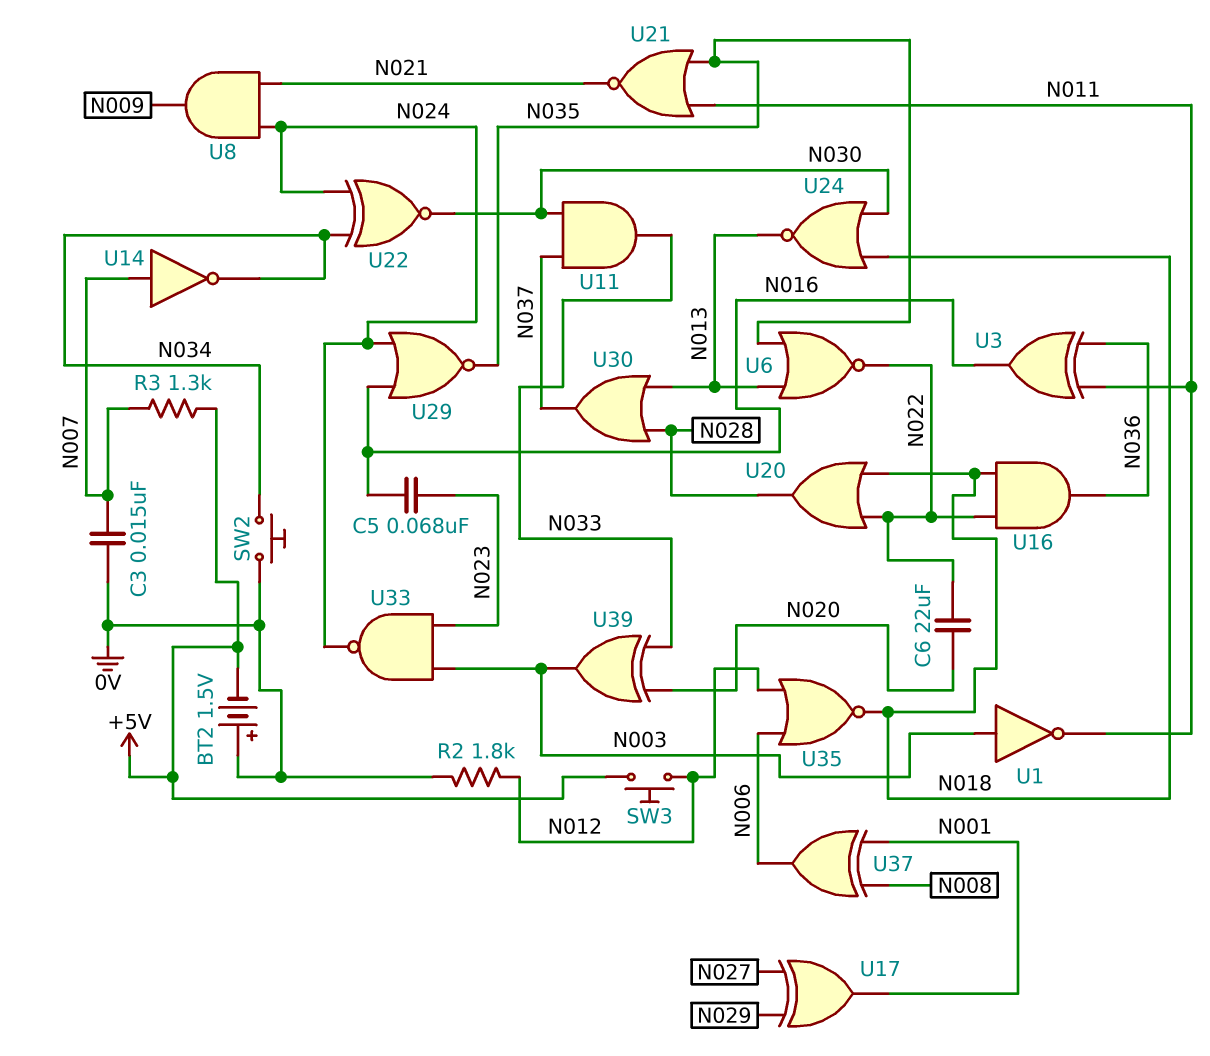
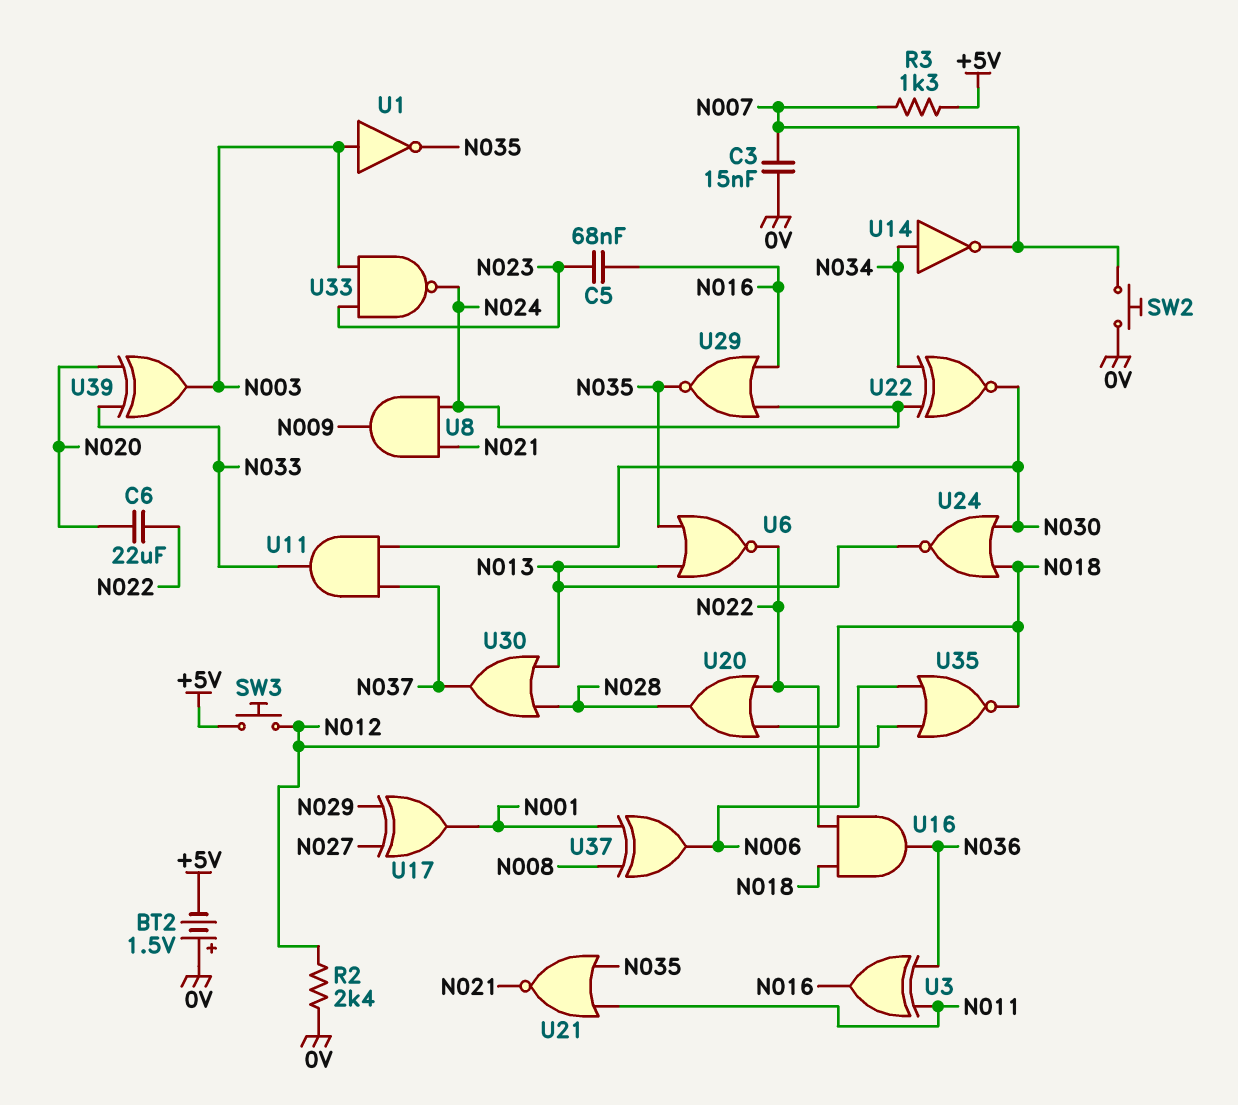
R2: 1.8k (0V, N012) -> 2.4k (0V, N012)
SW2: button (0V, N034) -> button (0V, N007)
U1: NOT (in N003, out N011) -> NOT (in N003, out N035)
U14: NOT (in N007, out N034) -> NOT (in N034, out N007)

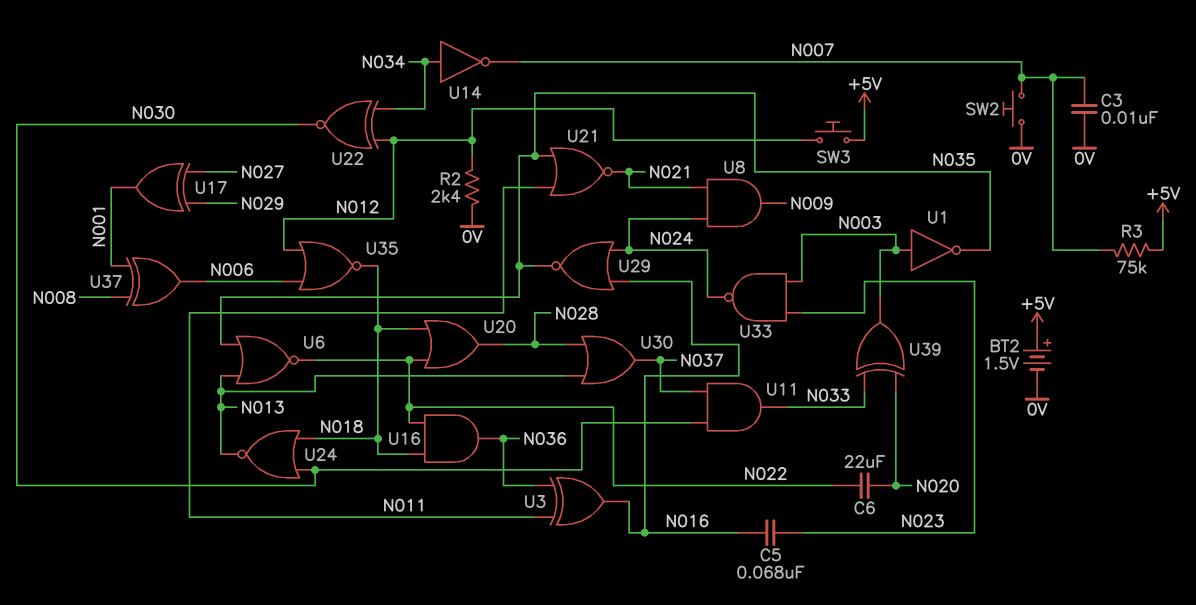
BT2: 1.5V (plus 0V, minus +5V) -> 1.5V (plus +5V, minus 0V)
C3: 15nF (0V, N007) -> 10nF (0V, N007)
R3: 1.3k (+5V, N007) -> 75k (+5V, N007)
U22: XNOR (in N024, in N034, out N030) -> XNOR (in N012, in N034, out N030)

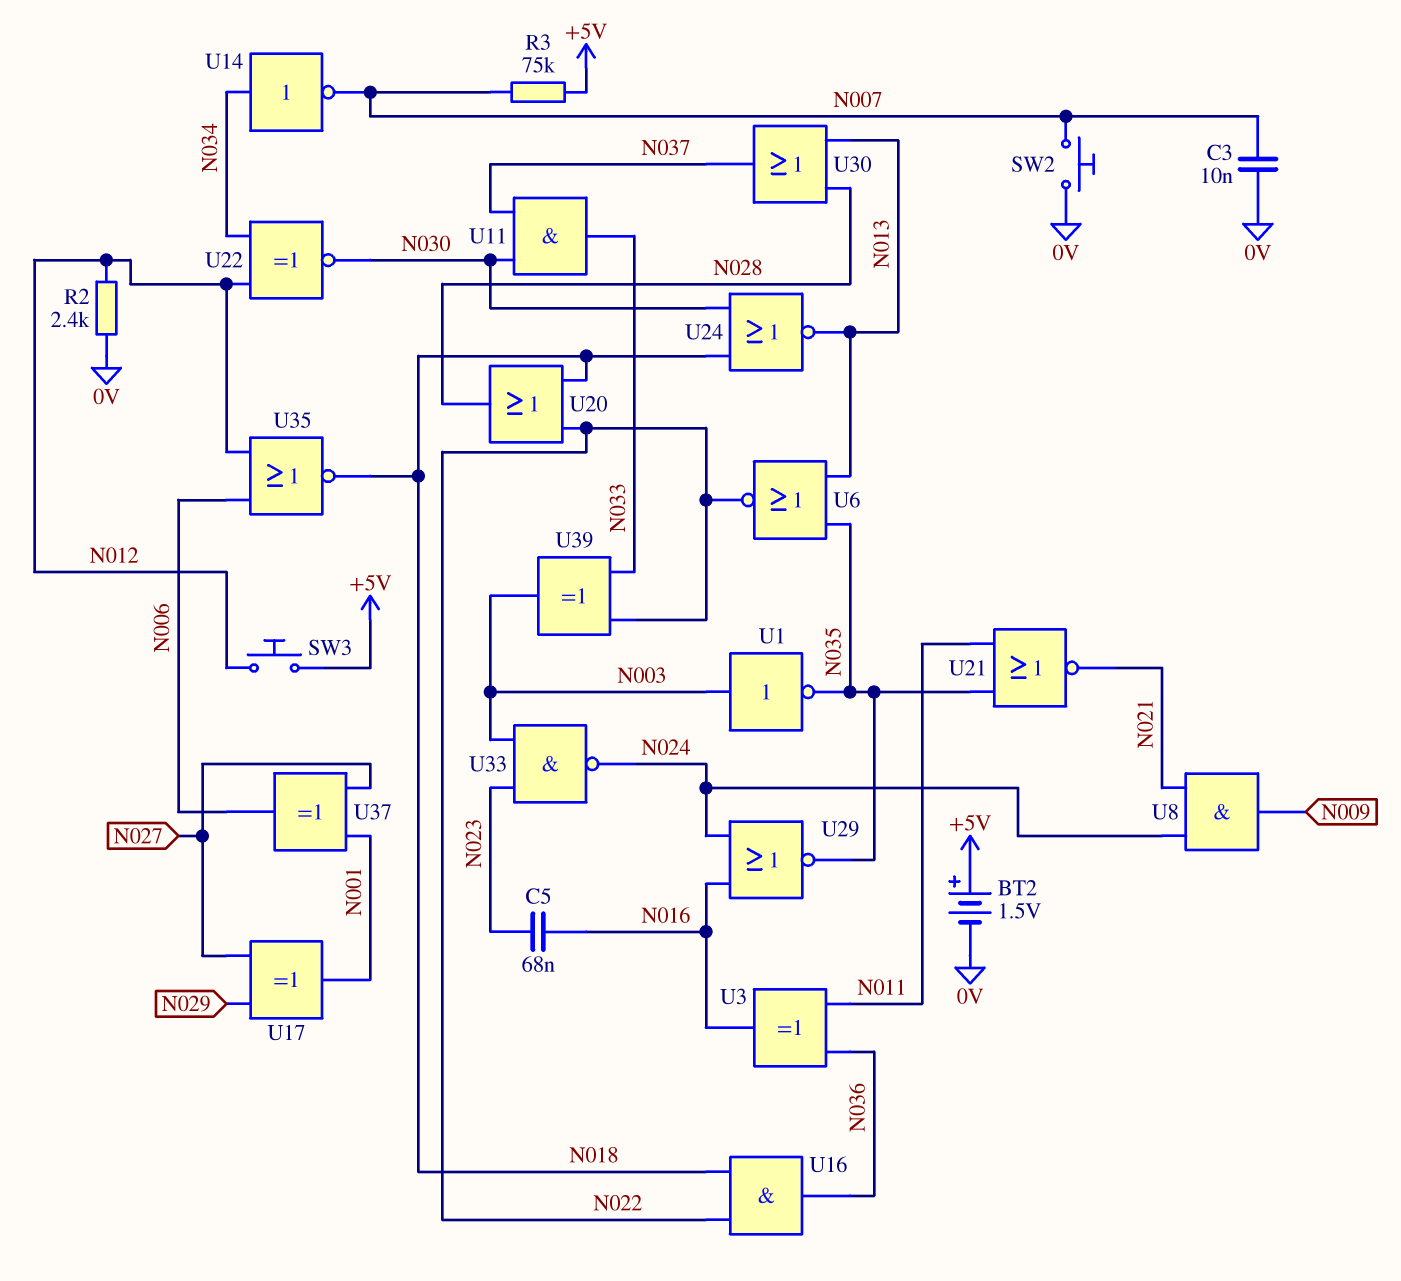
C6: 22uF (N020, N022) -> none
U37: XOR (in N001, in N008, out N006) -> XOR (in N001, in N027, out N006)
U39: XOR (in N020, in N033, out N003) -> XOR (in N022, in N033, out N003)

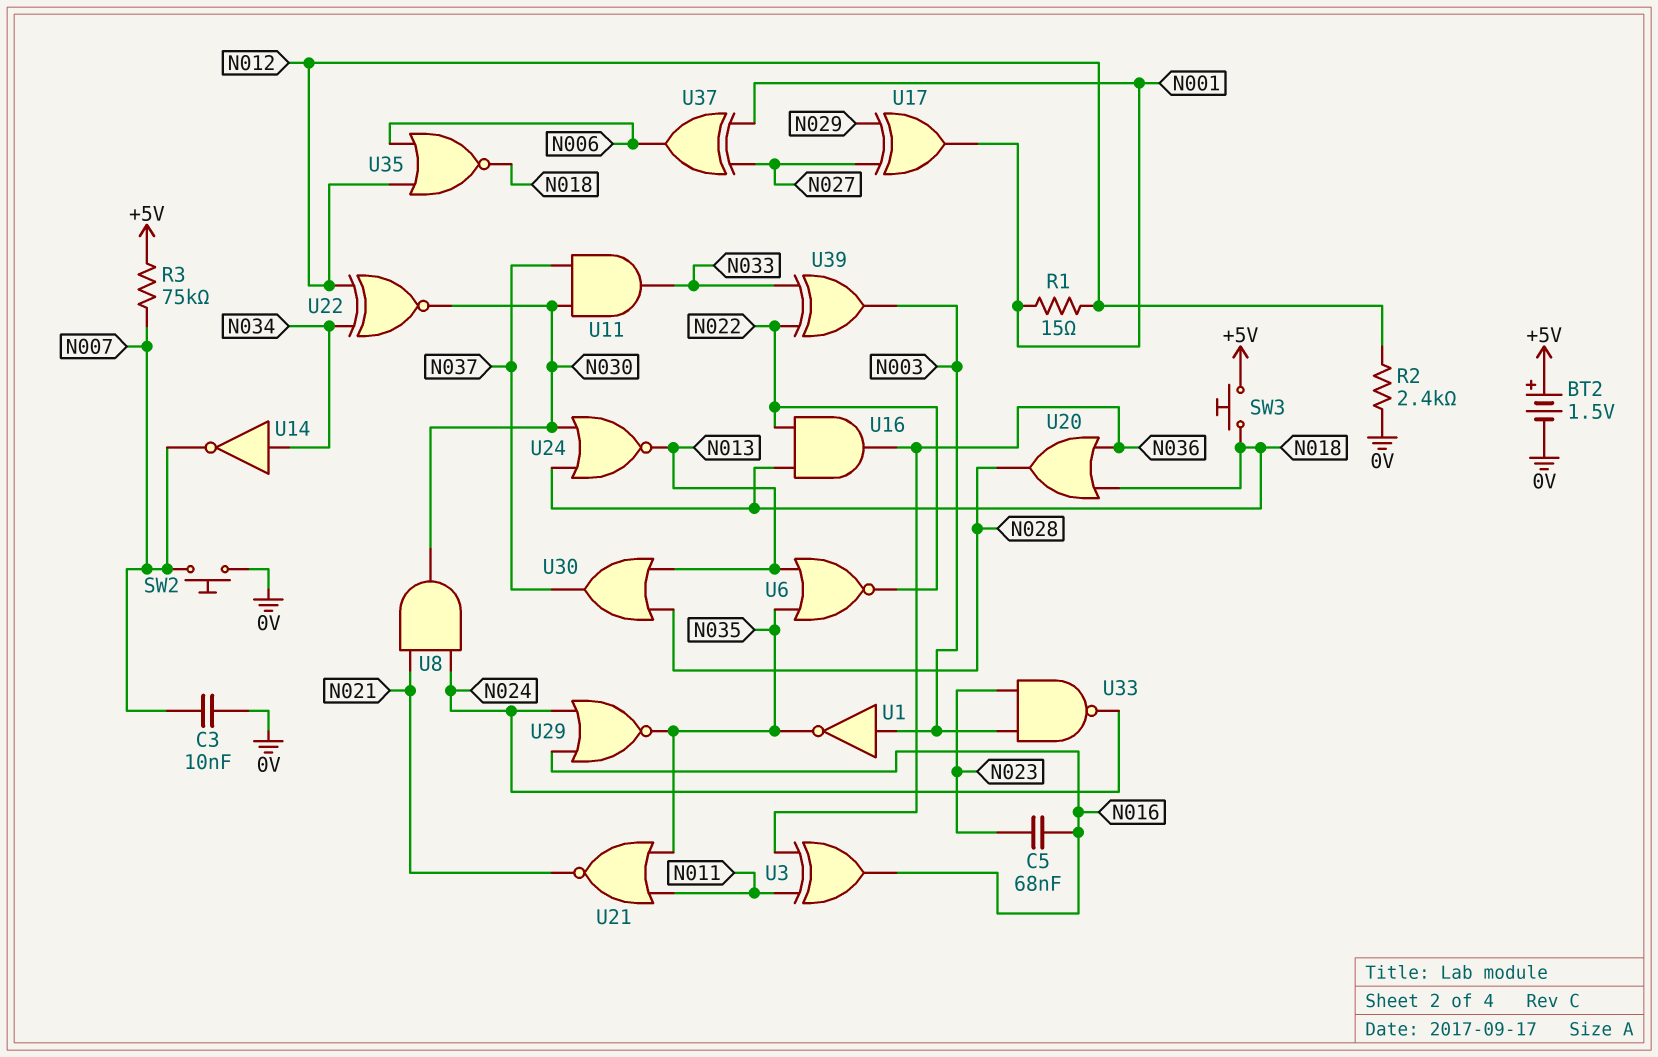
R1: none -> 15 (N001, N012)
SW3: button (+5V, N012) -> button (+5V, N018)
U8: AND (in N021, in N024, out N009) -> AND (in N021, in N024, out N030)
U20: OR (in N018, in N022, out N028) -> OR (in N018, in N036, out N028)

